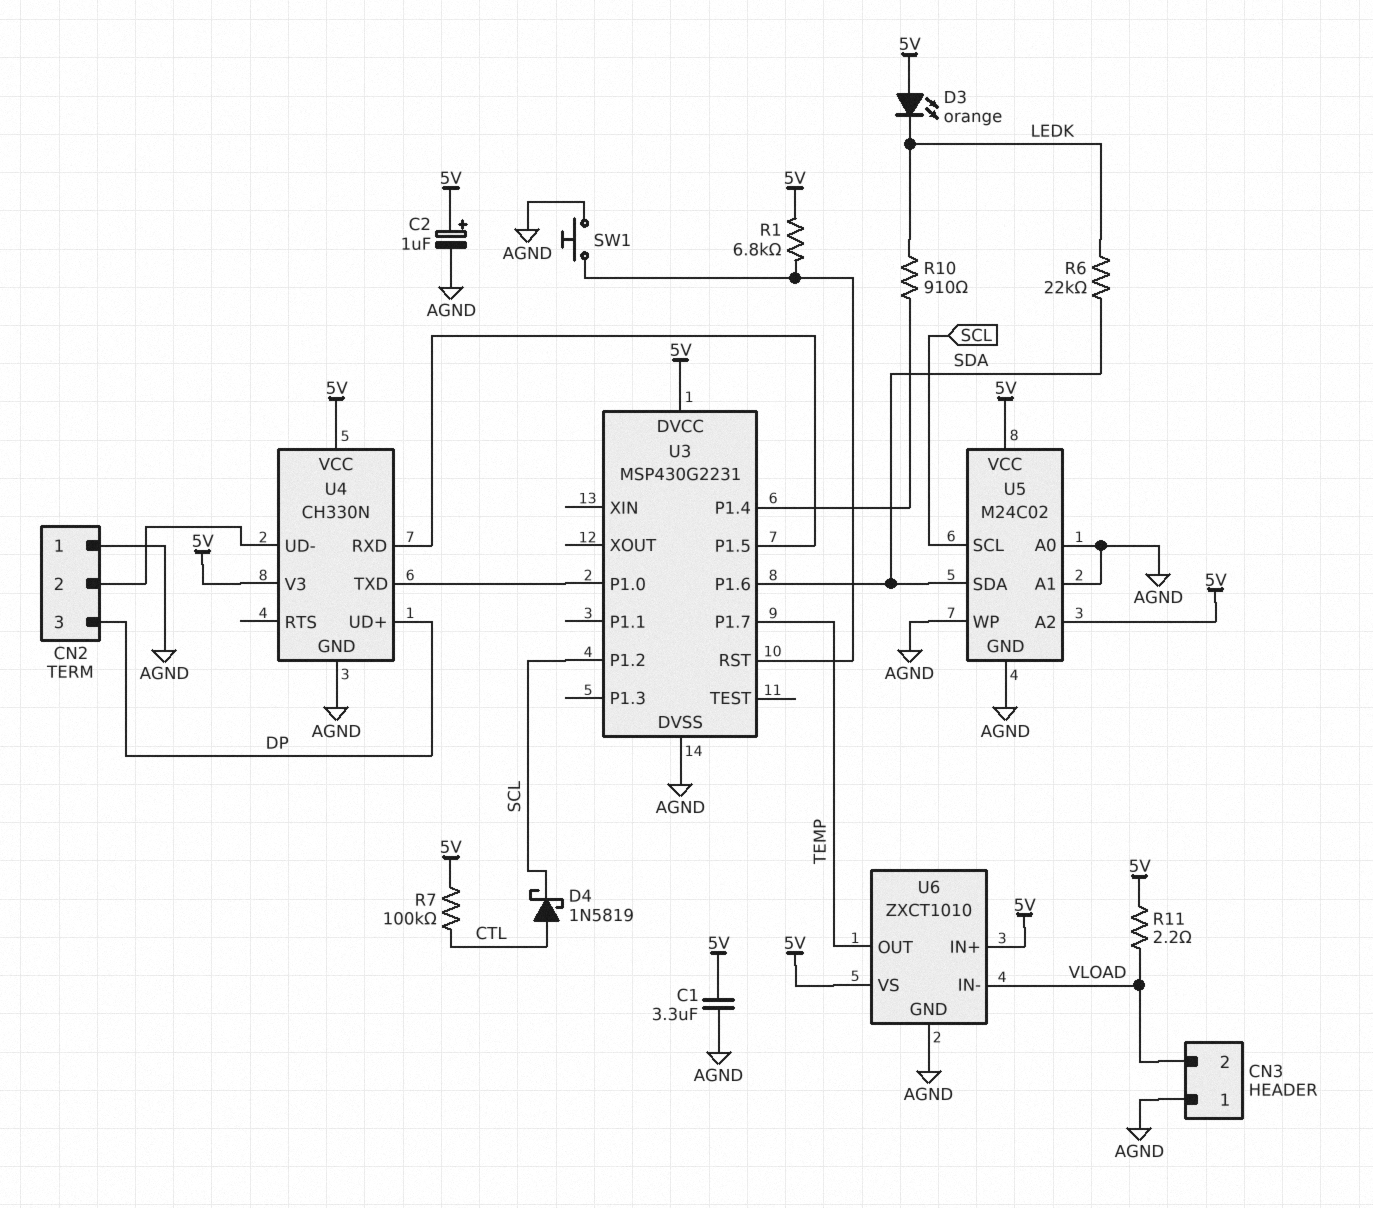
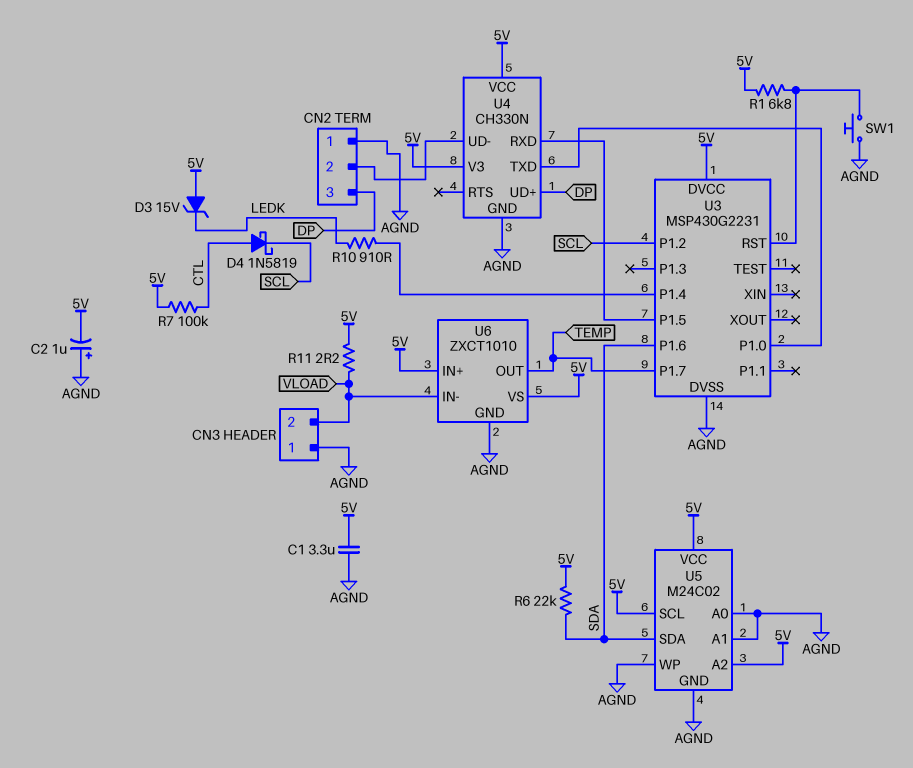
C2: 1uF (plus 5V, minus AGND) -> 1uF (plus AGND, minus 5V)
D3: LED orange (A 5V, K LEDK) -> zener 15V (A 5V, K LEDK)
R6: 22k (LEDK, SDA) -> 22k (5V, SDA)
U5 pin SCL: SCL -> 5V

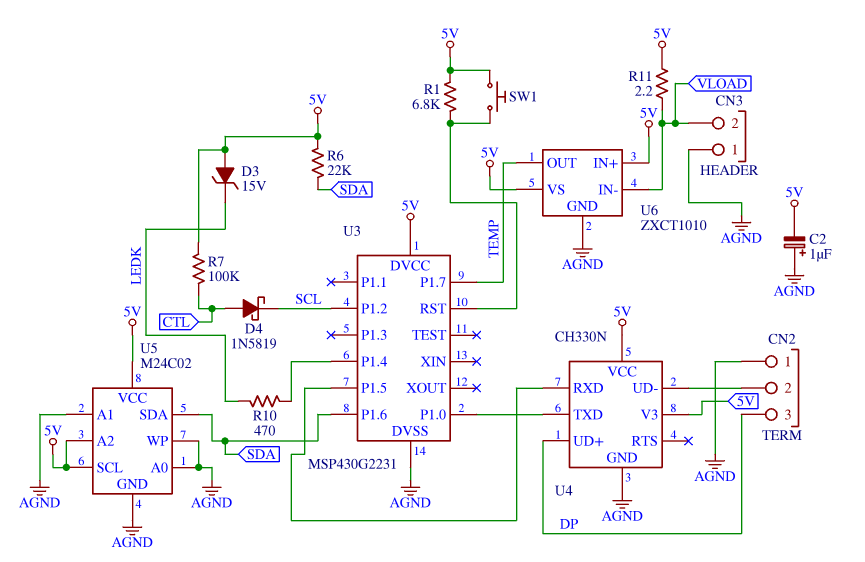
C1: 3.3uF (5V, AGND) -> none
R10: 910 (LEDK, U3/P1.4) -> 470 (LEDK, U3/P1.4)
SW1: button (AGND, U3/RST) -> button (5V, U3/RST)

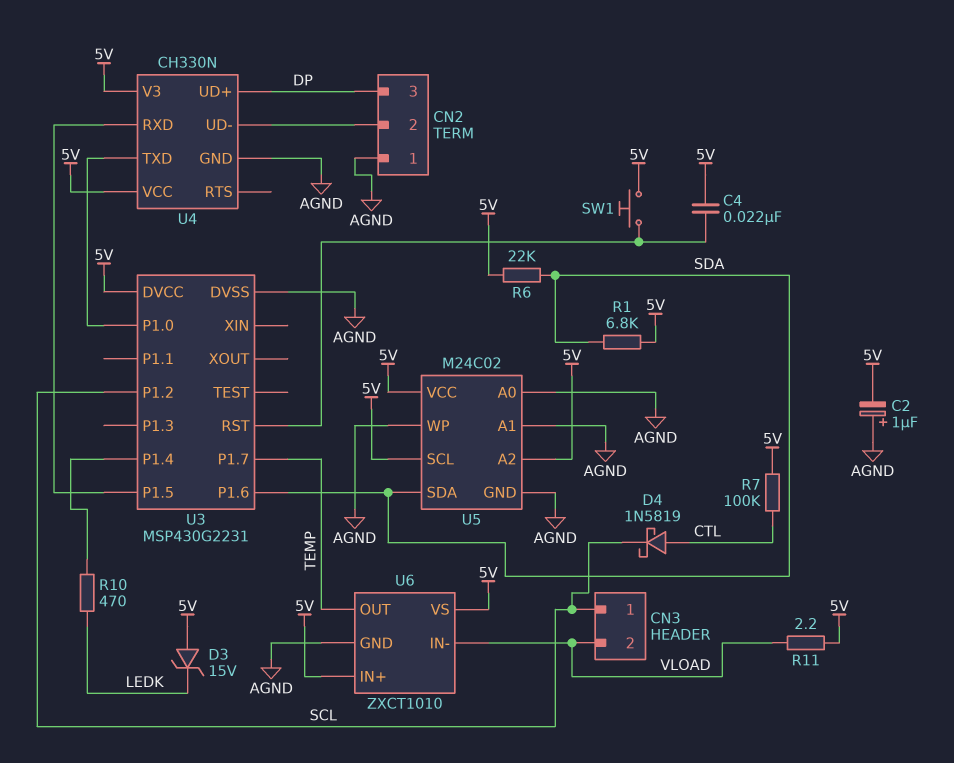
C4: none -> 22nF (5V, U3/RST)
CN3 pin 1: AGND -> SCL
R1: 6.8k (5V, U3/RST) -> 6.8k (5V, SDA)

